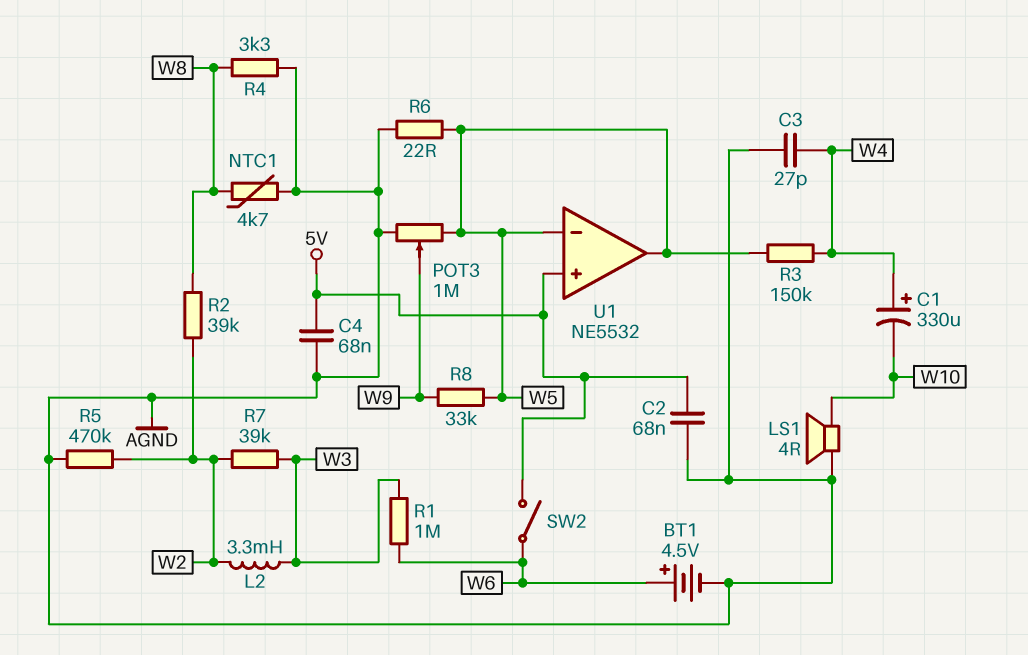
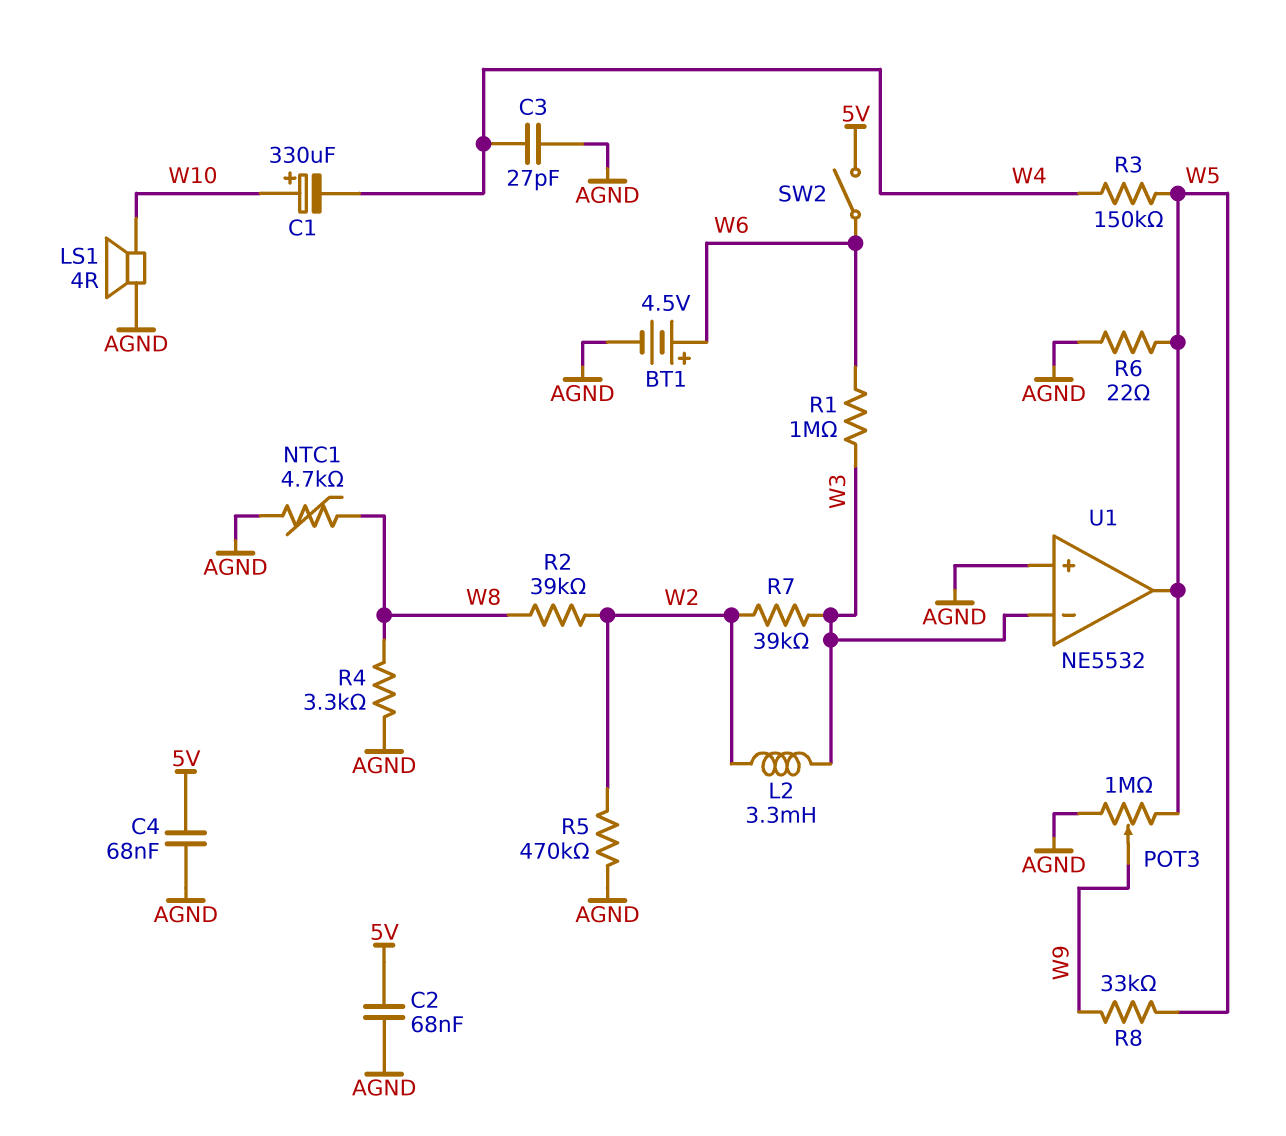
C1: 330uF (plus W4, minus W10) -> 330uF (plus W10, minus W4)
U1 pin in+: 5V -> AGND
U1 pin in-: W5 -> W3

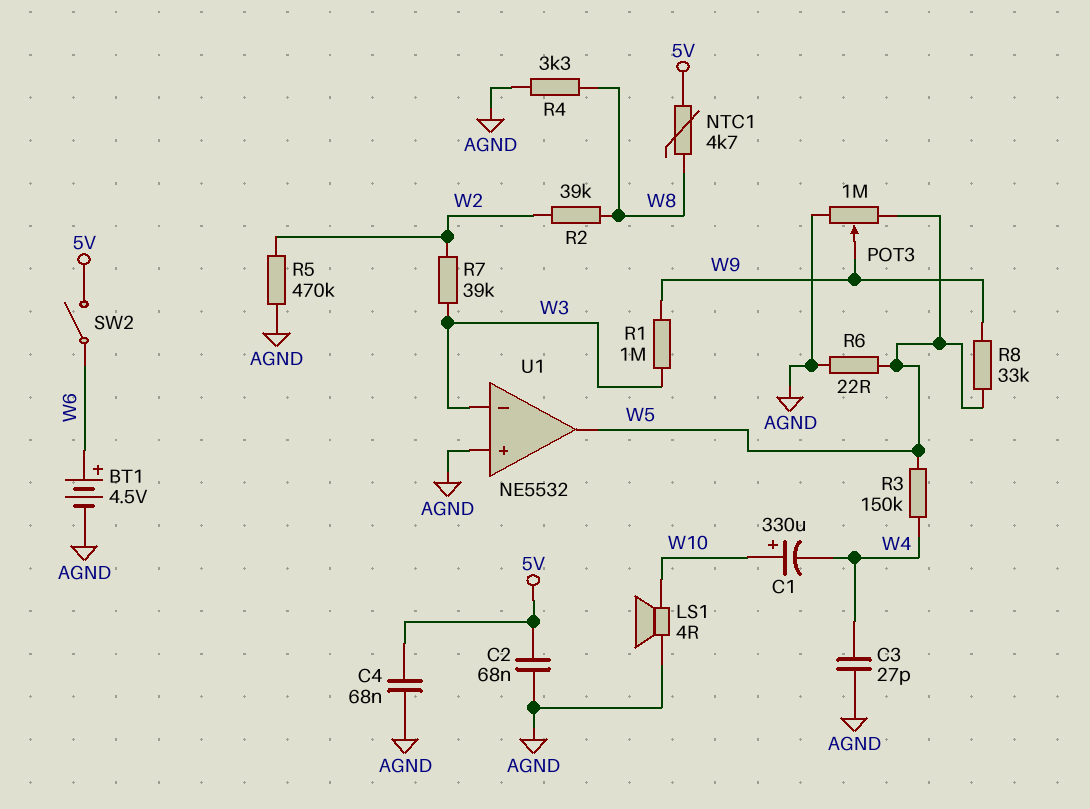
L2: 3.3mH (W2, W3) -> none
NTC1: 4.7k (AGND, W8) -> 4.7k (5V, W8)
R1: 1M (W3, W6) -> 1M (W3, W9)

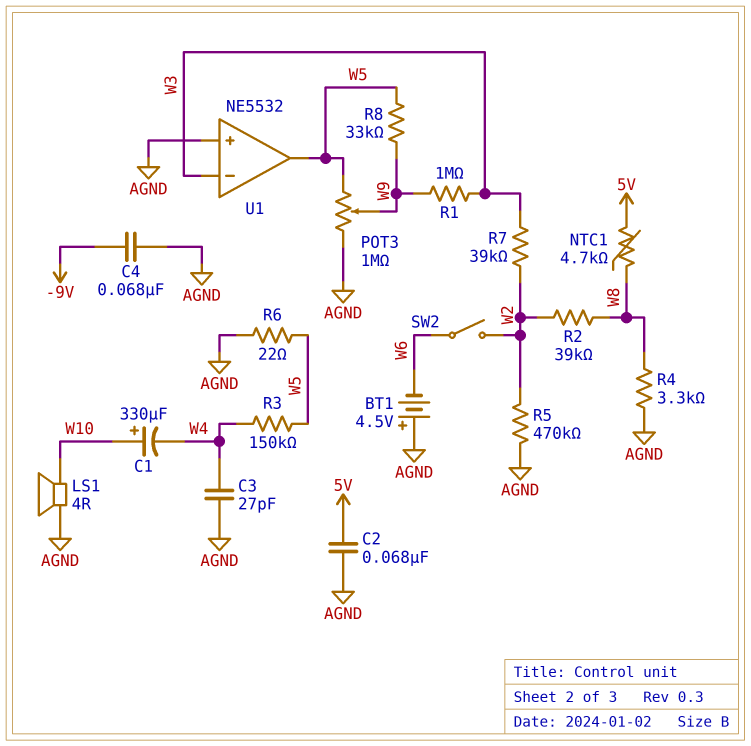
BT1: 4.5V (plus W6, minus AGND) -> 4.5V (plus AGND, minus W6)
C4: 68nF (5V, AGND) -> 68nF (-9V, AGND)
SW2: switch (5V, W6) -> switch (W2, W6)

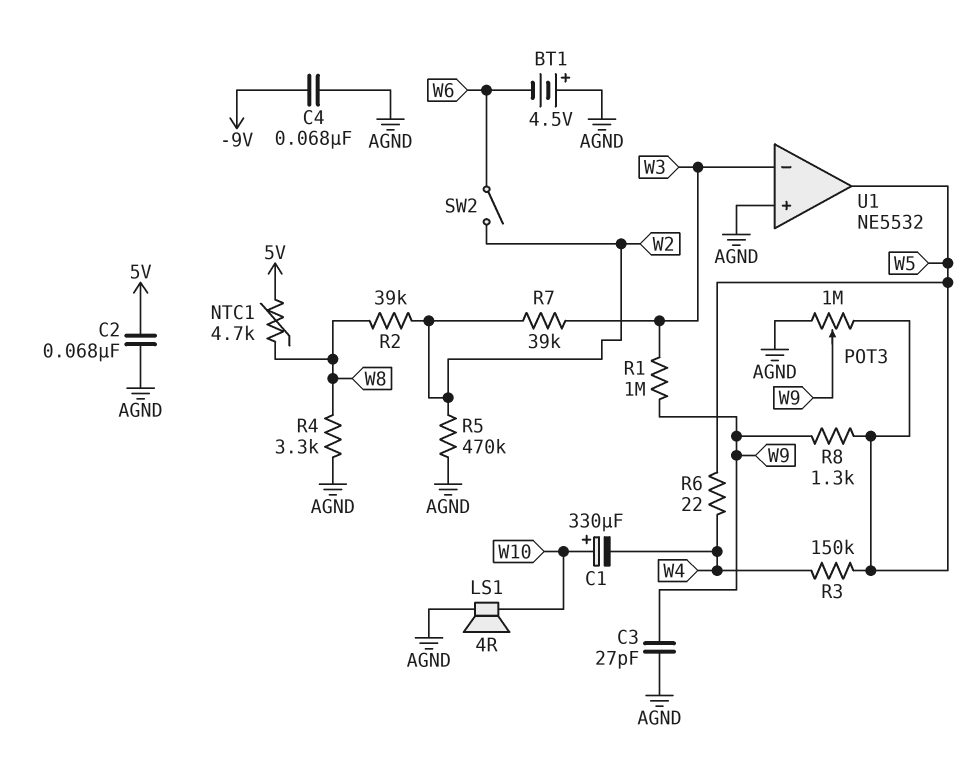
C3: 27pF (AGND, W4) -> 27pF (AGND, W9)
R6: 22 (AGND, W5) -> 22 (W4, W5)
R8: 33k (W5, W9) -> 1.3k (W5, W9)

